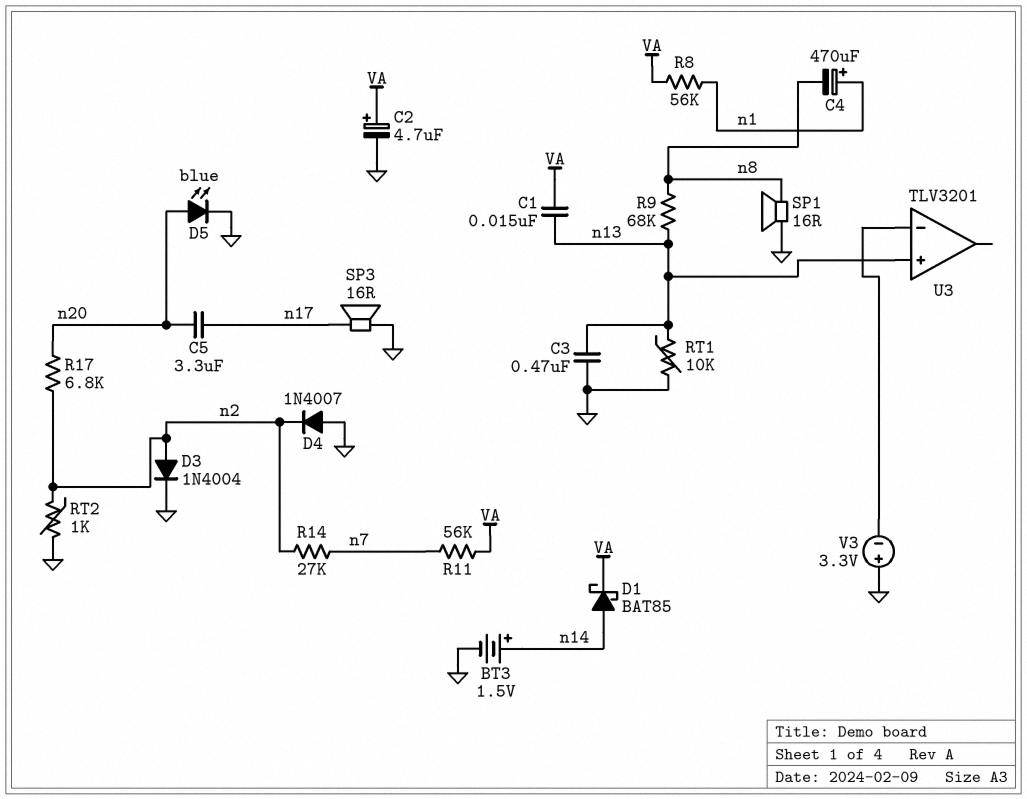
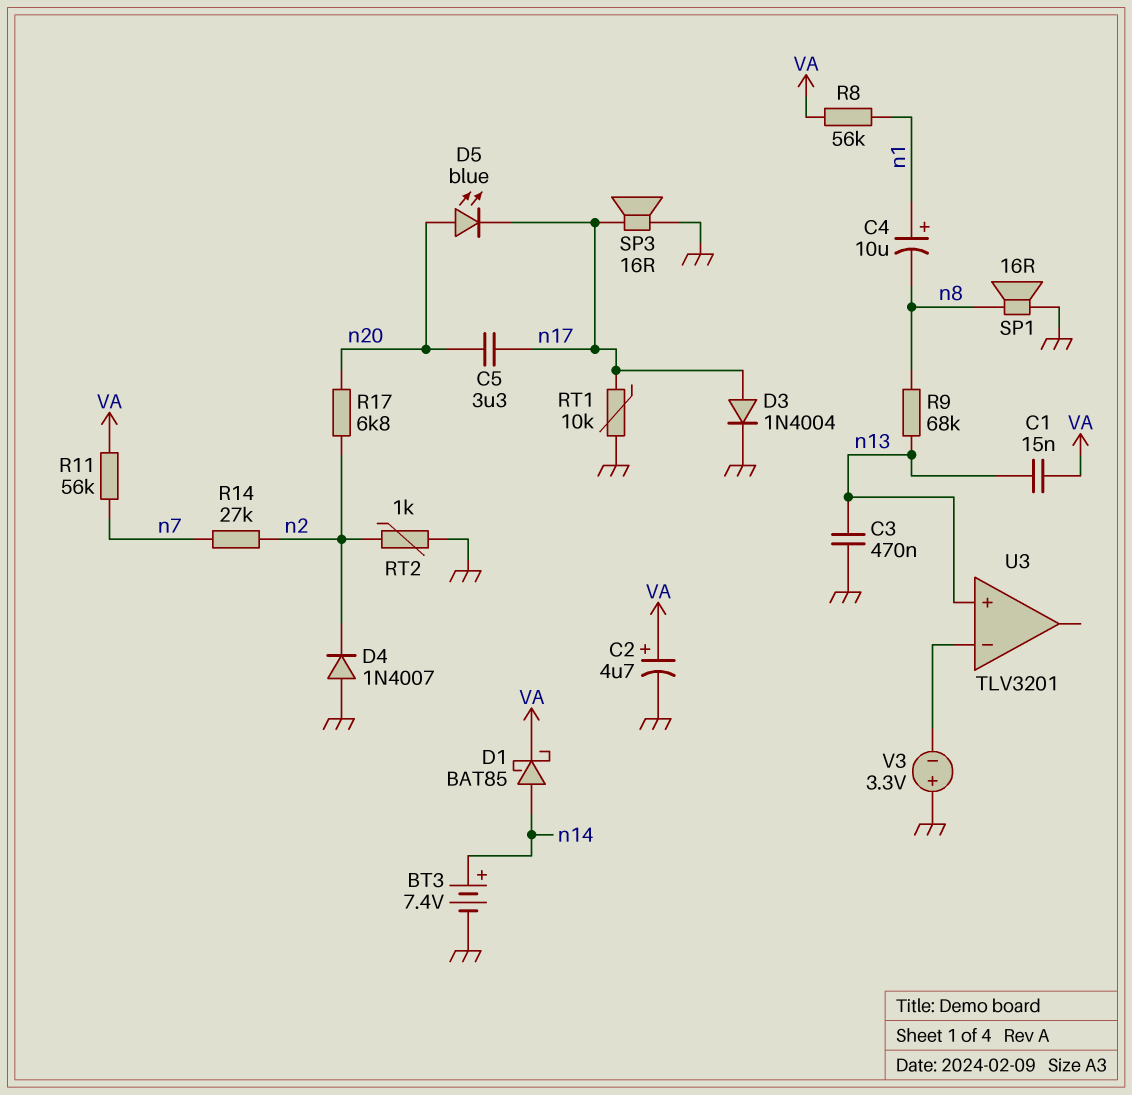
BT3: 1.5V (plus n14, minus GND) -> 7.4V (plus n14, minus GND)
C4: 470uF (plus n1, minus n8) -> 10uF (plus n1, minus n8)
D3: diode 1N4004 (A n2, K GND) -> diode 1N4004 (A n17, K GND)
D5: LED blue (A n20, K GND) -> LED blue (A n20, K n17)
RT1: 10k (GND, n13) -> 10k (GND, n17)

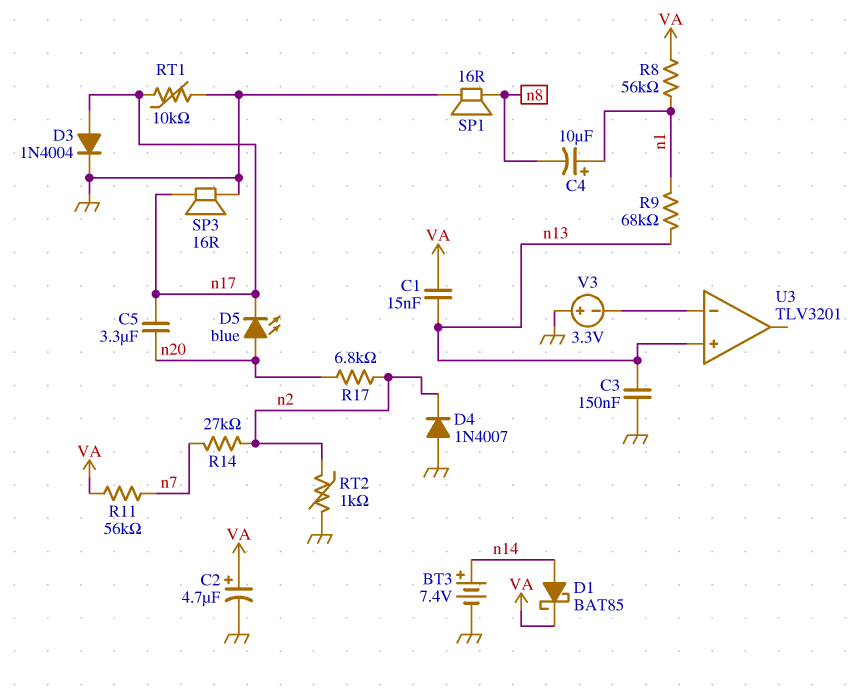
C3: 470nF (GND, n13) -> 150nF (GND, n13)
R9: 68k (n8, n13) -> 68k (n1, n13)

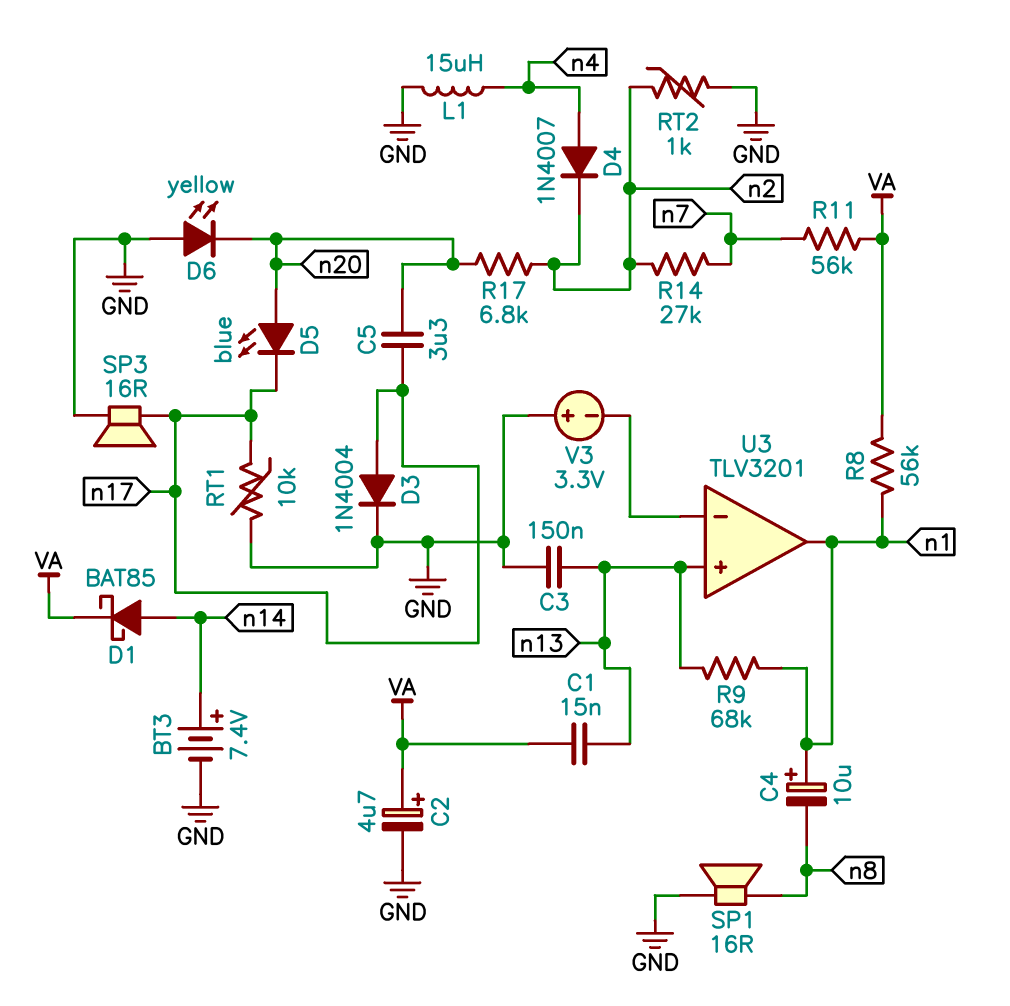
D4: diode 1N4007 (A GND, K n2) -> diode 1N4007 (A n4, K n2)
D6: none -> LED yellow (A GND, K n20)
L1: none -> 15uH (GND, n4)
U3 pin out: none -> n1

